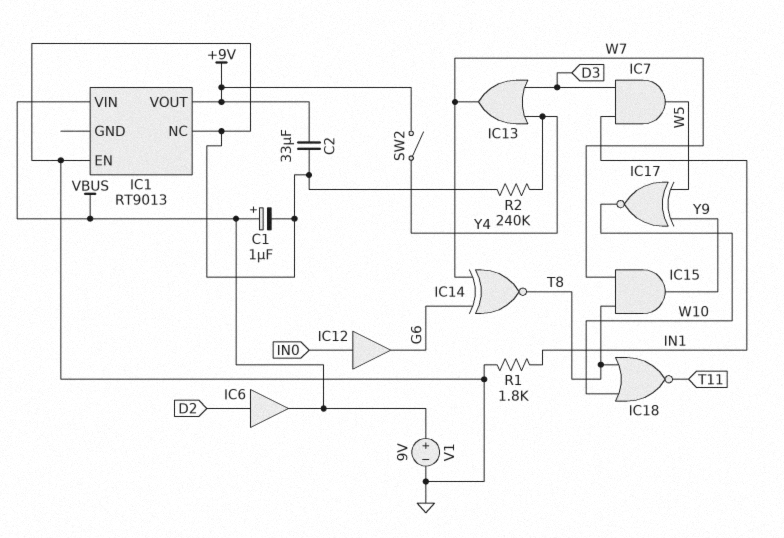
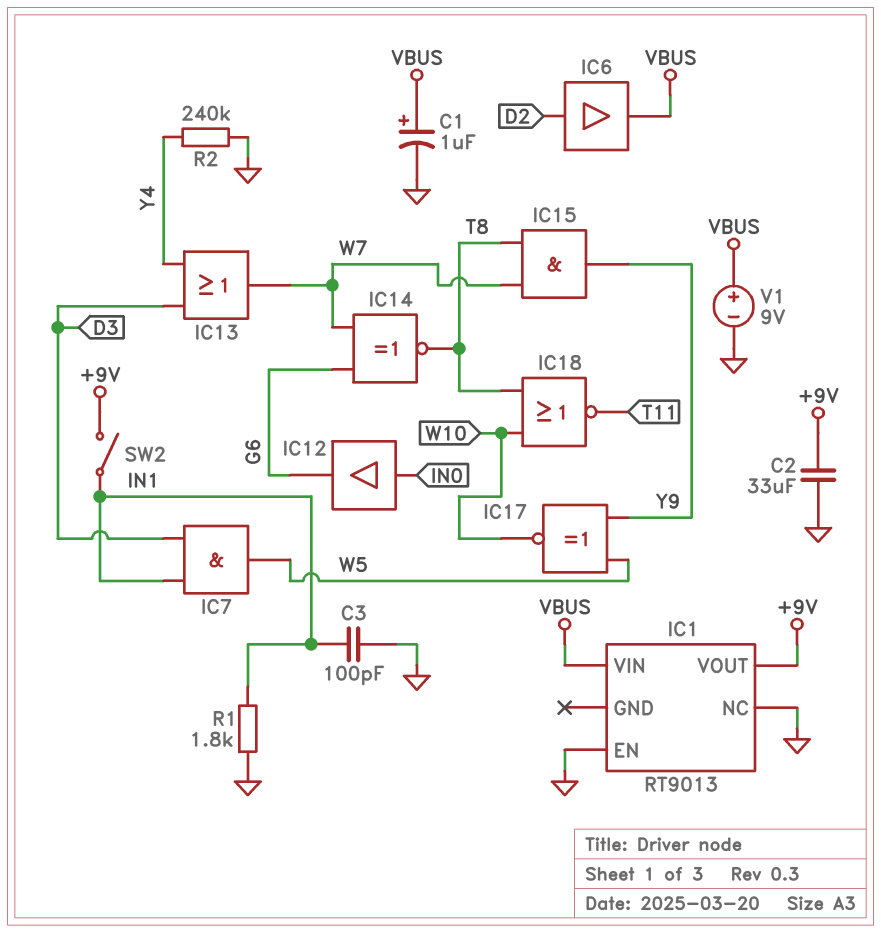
C3: none -> 100pF (GND, IN1)
SW2: switch (+9V, Y4) -> switch (+9V, IN1)

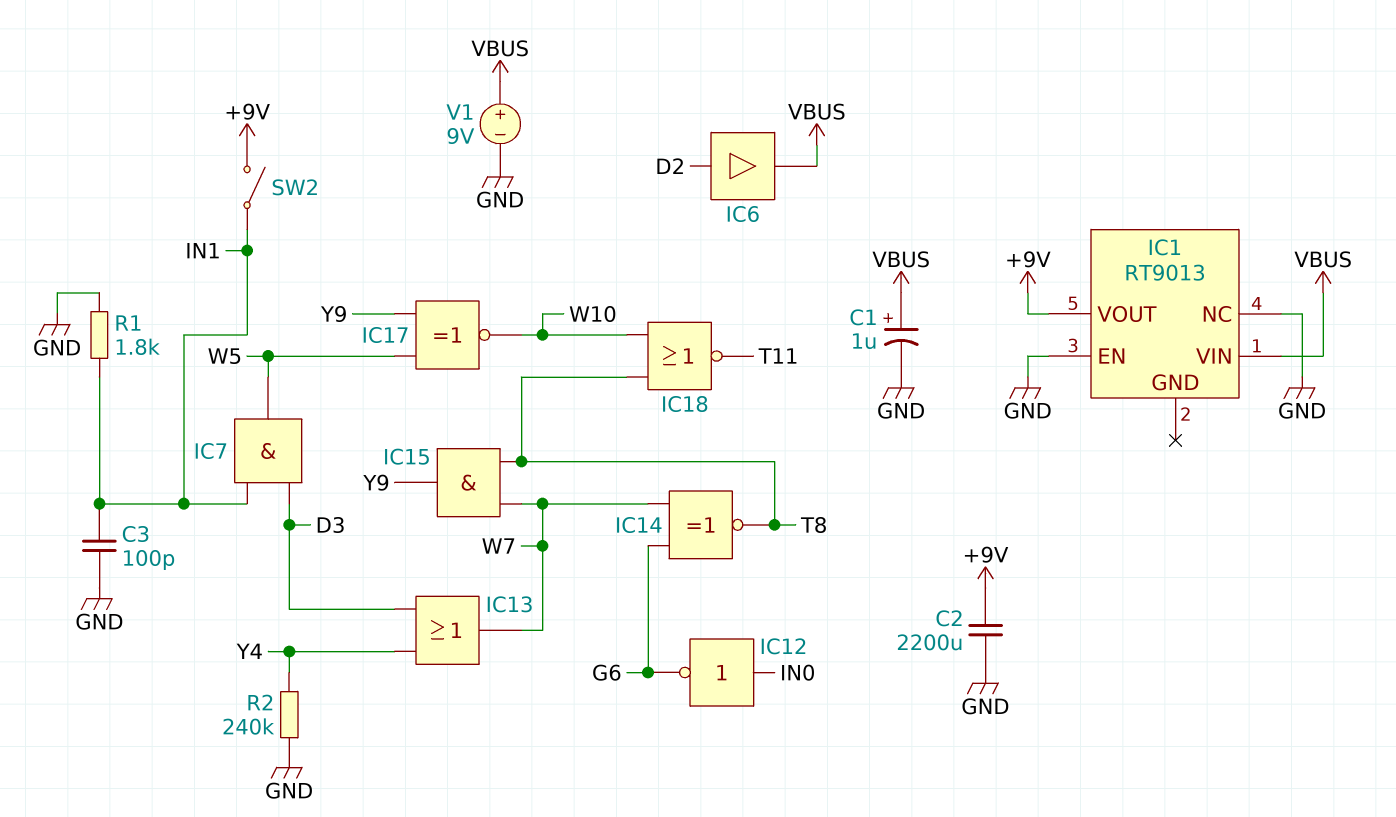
C2: 33uF (+9V, GND) -> 2200uF (+9V, GND)
IC12: buffer (in IN0, out G6) -> NOT (in IN0, out G6)

